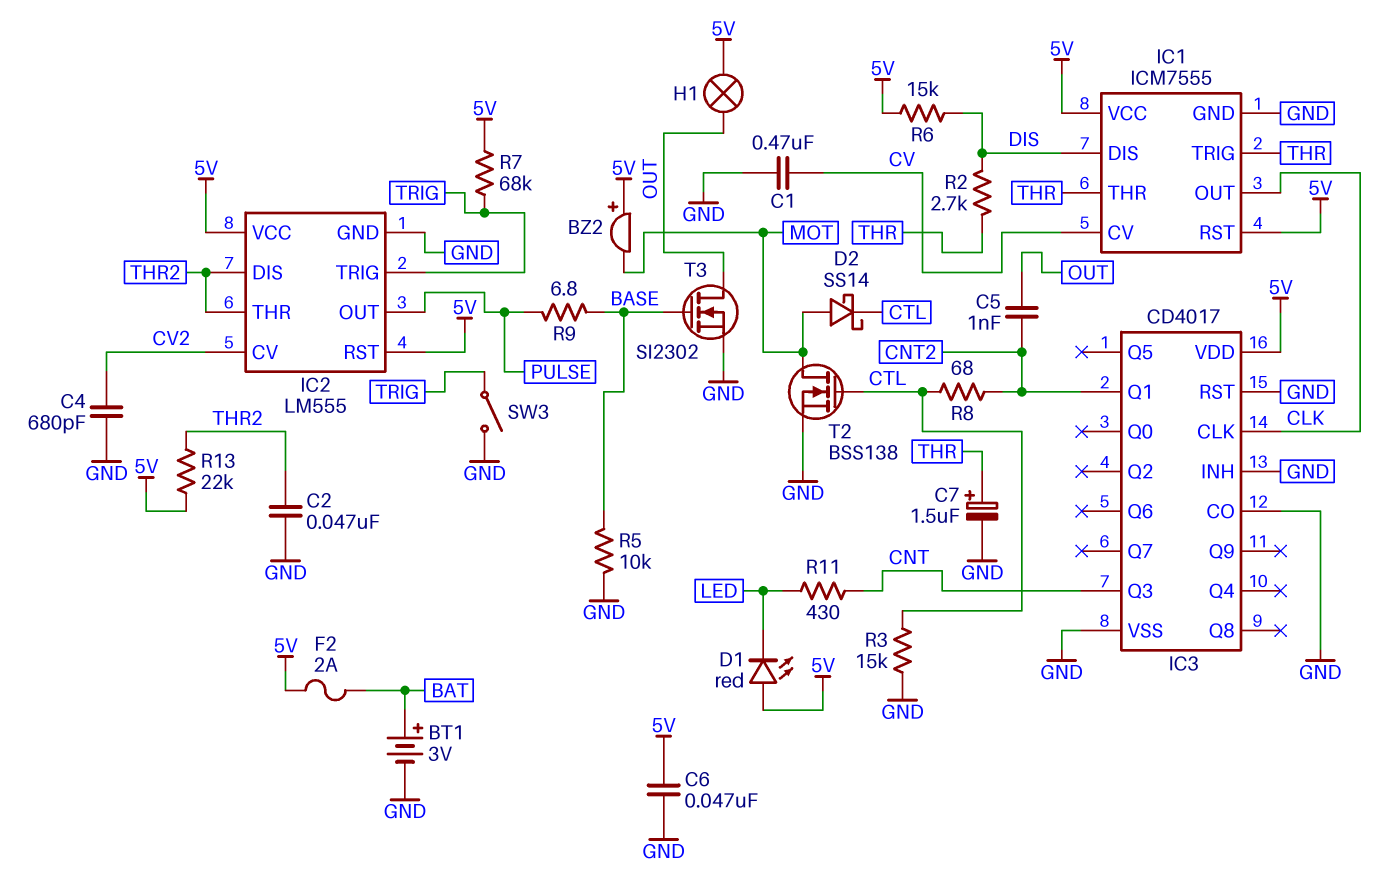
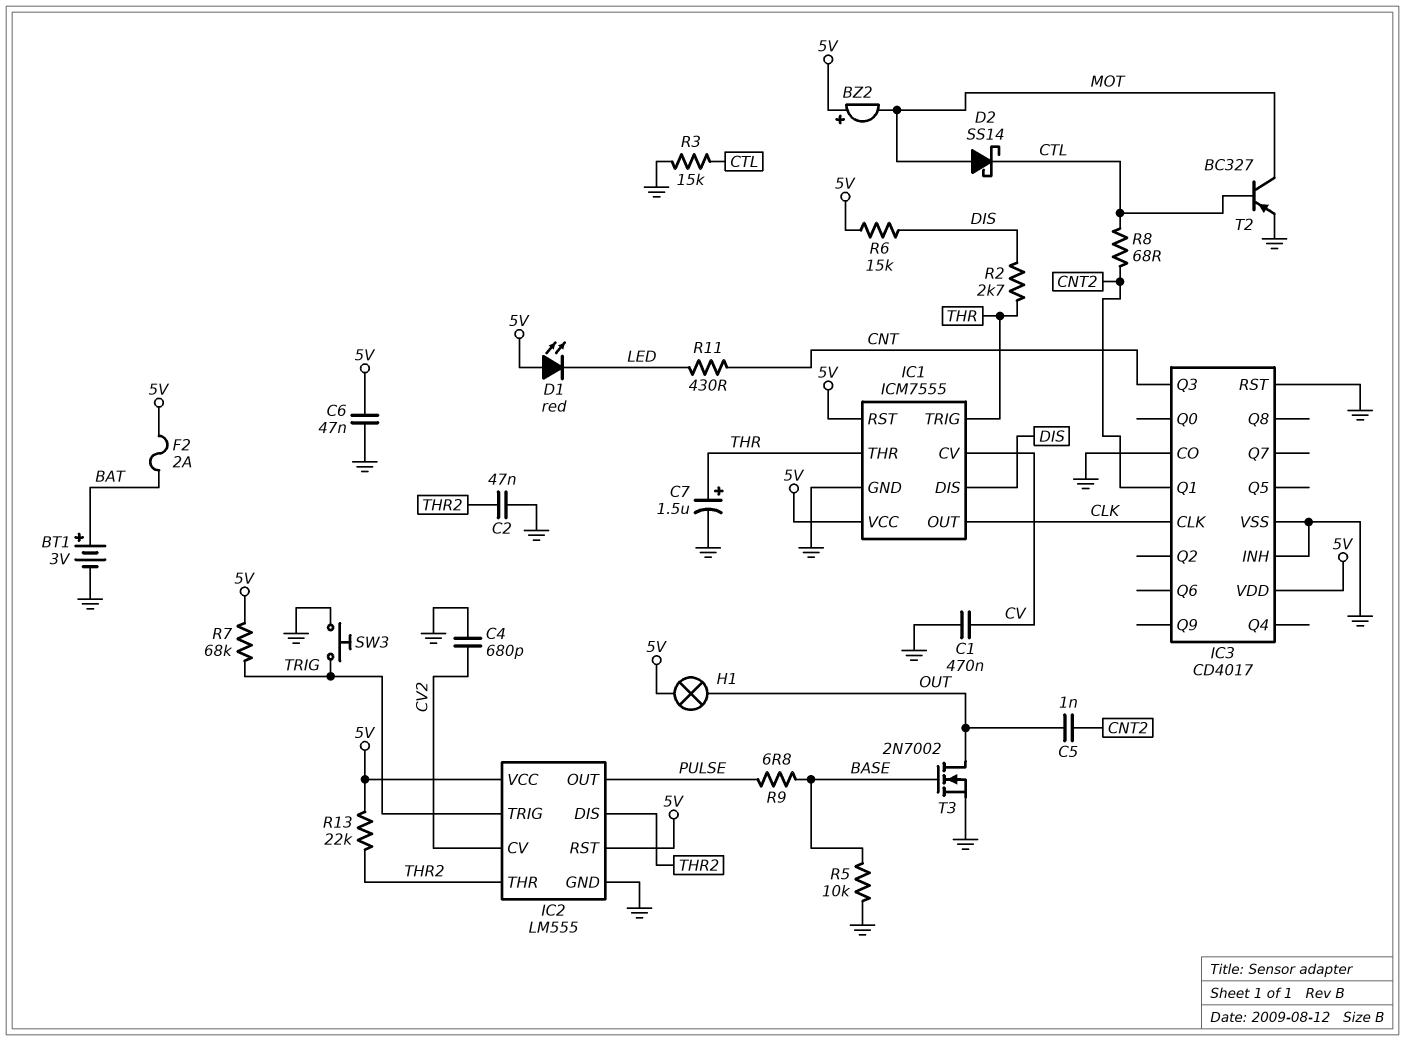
SW3: switch (GND, TRIG) -> button (GND, TRIG)
T2: NMOS BSS138 (G CTL, D MOT, S GND) -> PNP BC327 (B CTL, C MOT, E GND)
T3: NMOS SI2302 (G BASE, D OUT, S GND) -> NMOS 2N7002 (G BASE, D OUT, S GND)

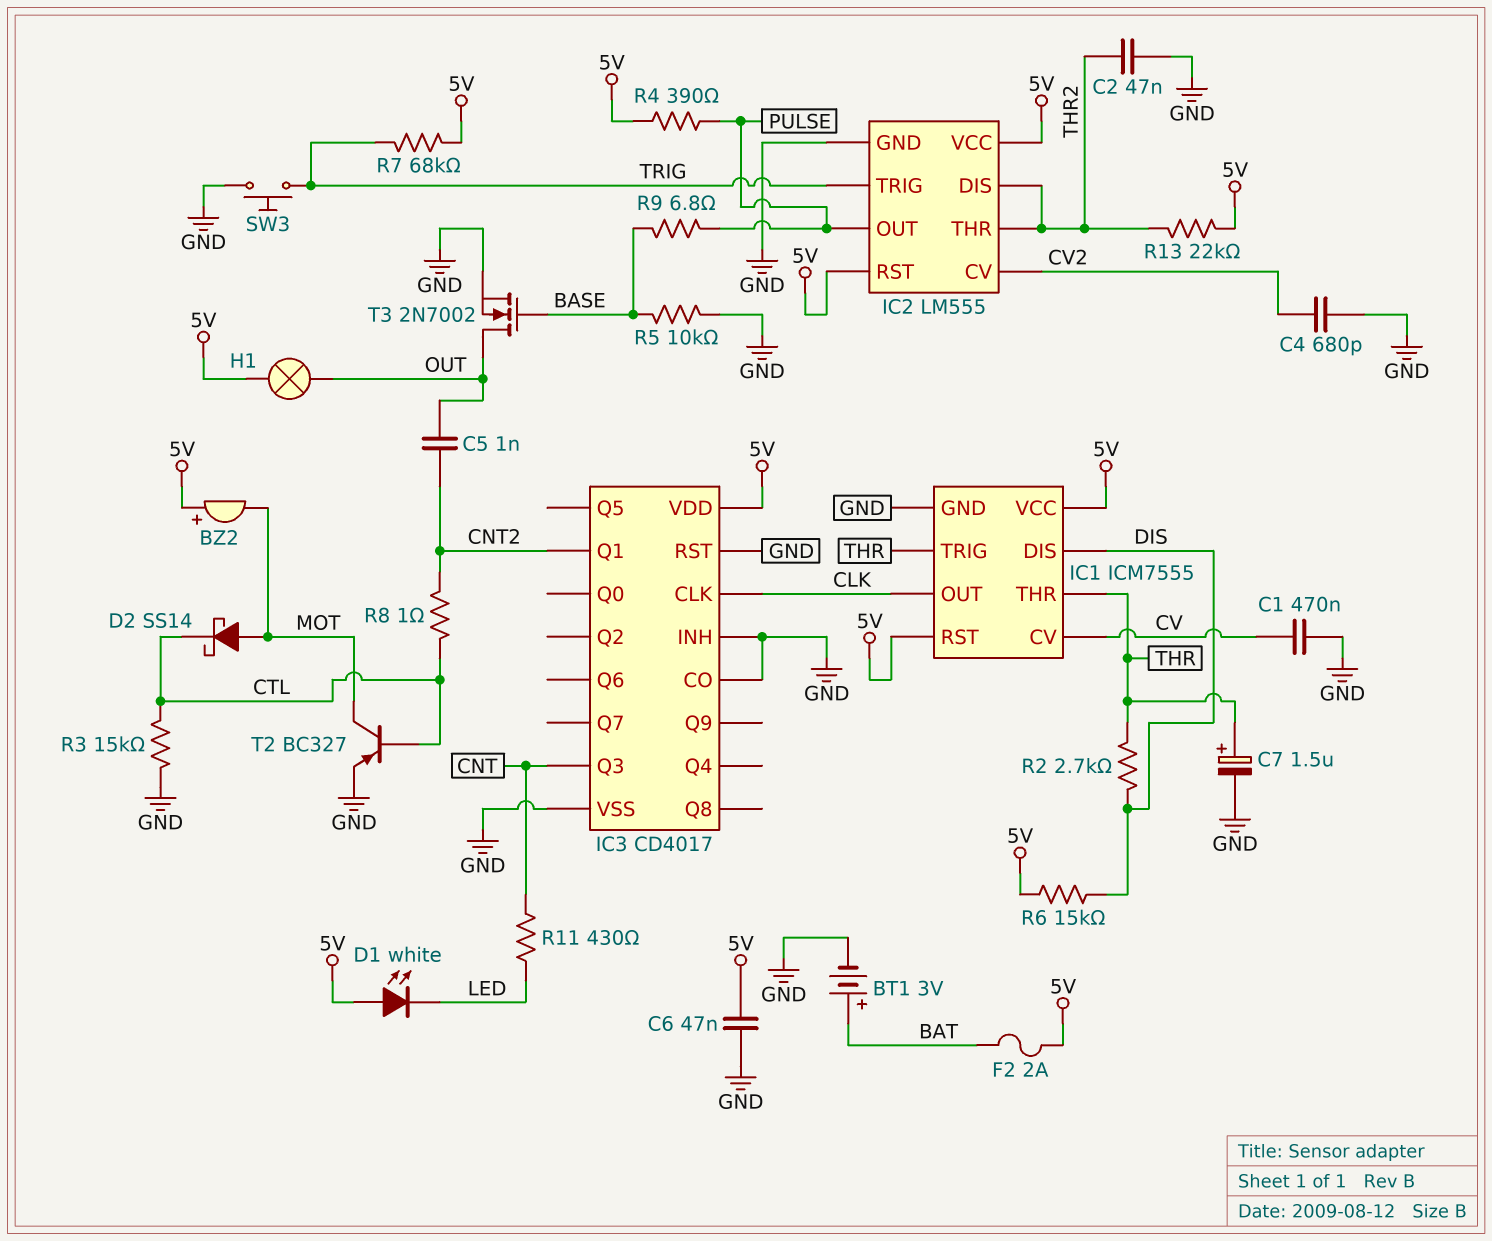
D1: LED red (A 5V, K LED) -> LED white (A 5V, K LED)
R4: none -> 390 (5V, PULSE)
R8: 68 (CNT2, CTL) -> 1 (CNT2, CTL)

